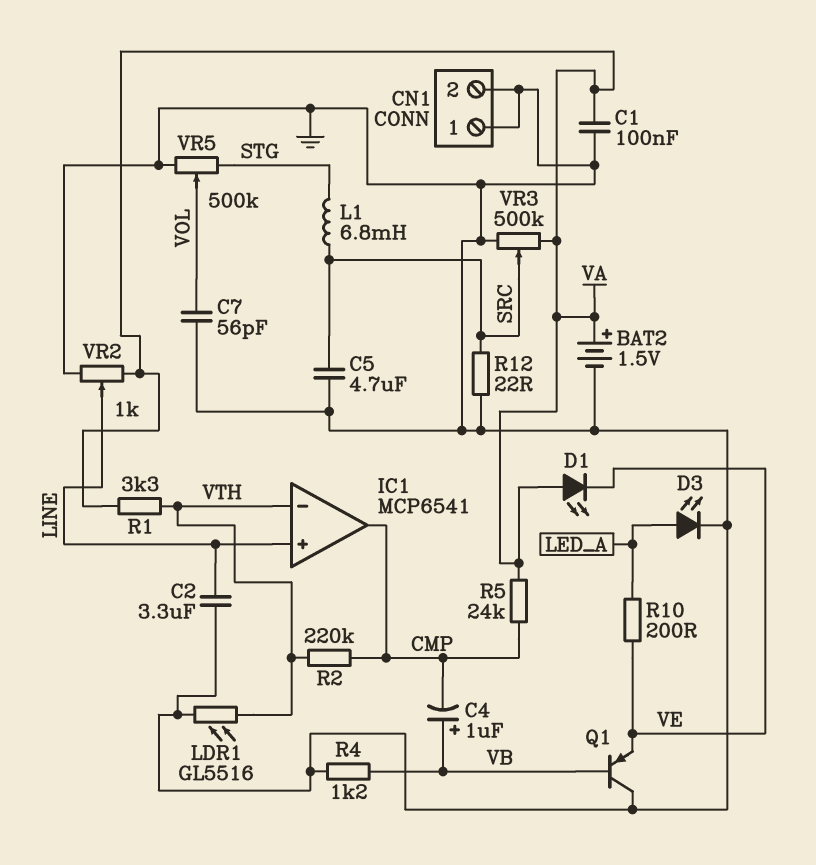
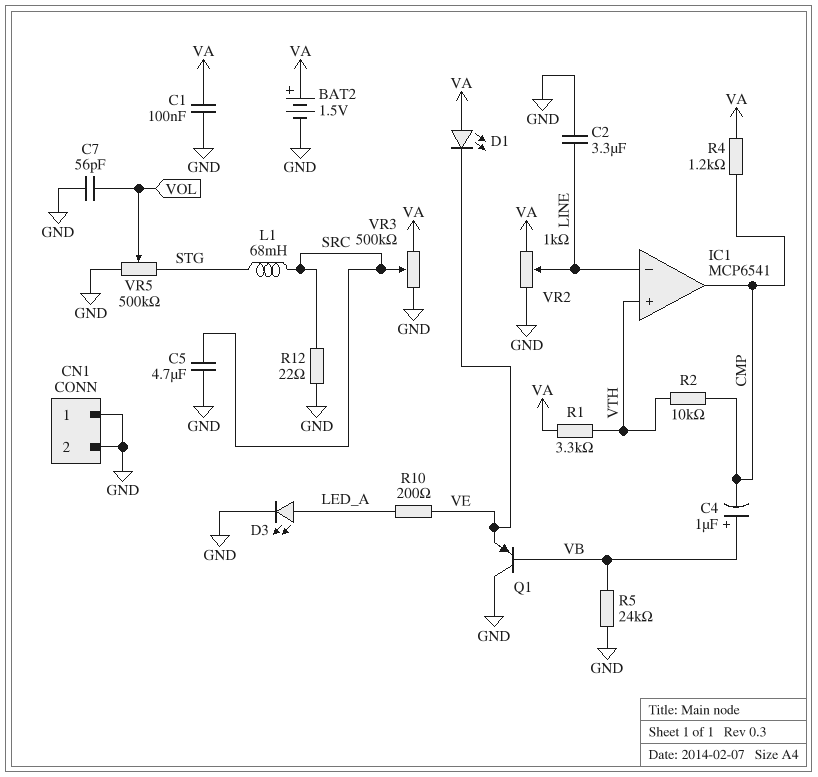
IC1 pin in+: LINE -> VTH
IC1 pin in-: VTH -> LINE
L1: 6.8mH (SRC, STG) -> 68mH (SRC, STG)
LDR1: GL5516 (GND, VTH) -> none
R2: 220k (CMP, VTH) -> 10k (CMP, VTH)
R4: 1.2k (GND, VB) -> 1.2k (CMP, VA)
R5: 24k (CMP, VA) -> 24k (GND, VB)

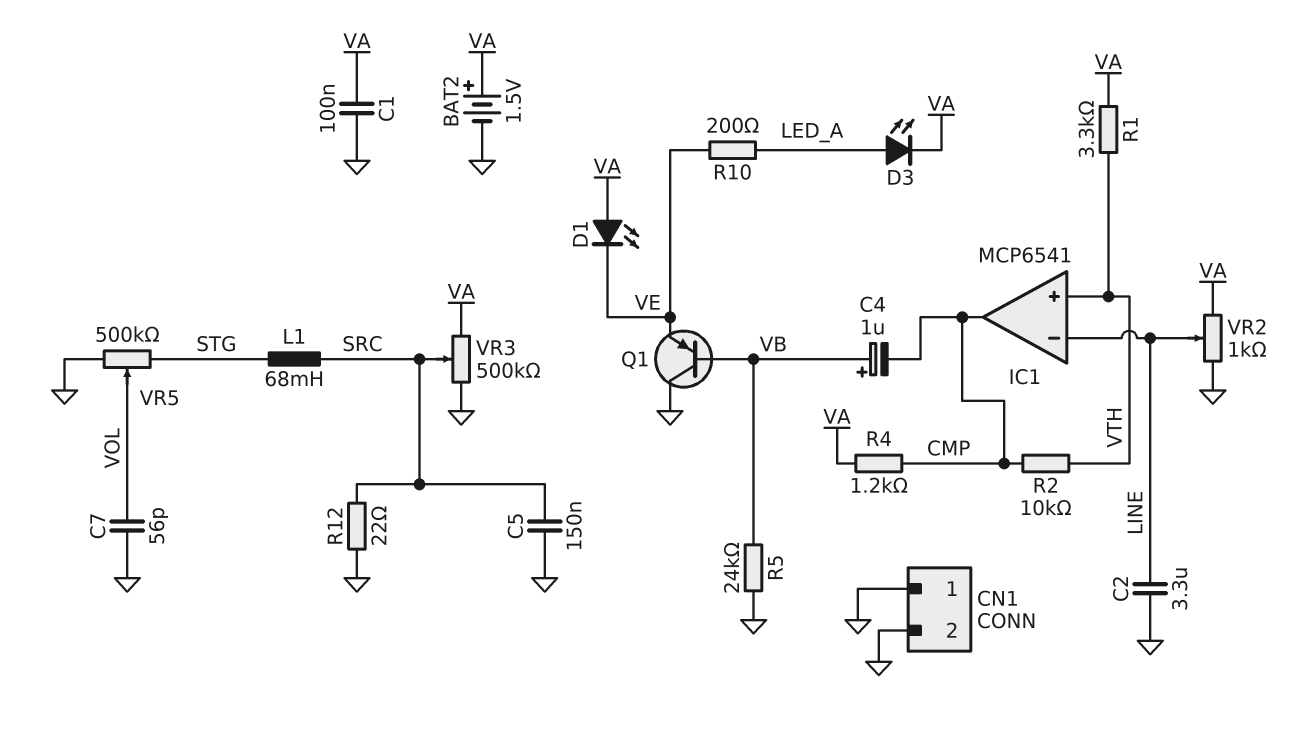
C5: 4.7uF (GND, SRC) -> 150nF (GND, SRC)
D3: LED (A LED_A, K GND) -> LED (A LED_A, K VA)

